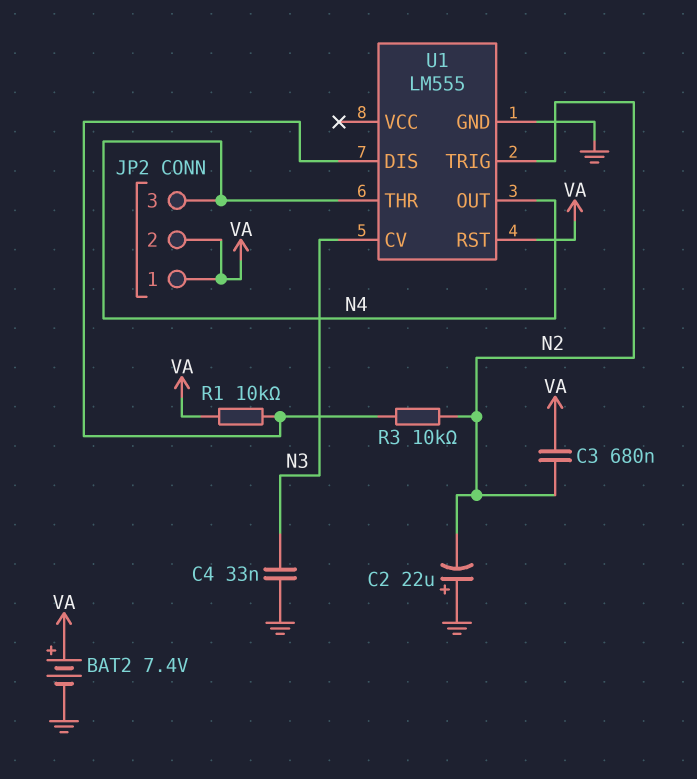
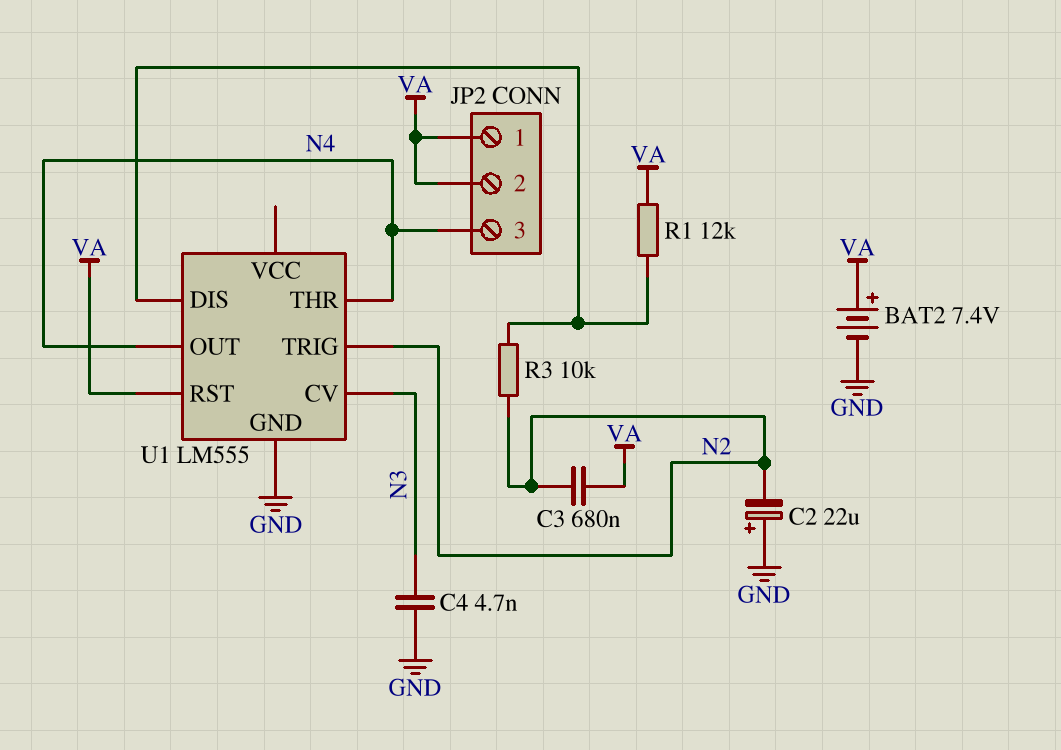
C4: 33nF (GND, N3) -> 4.7nF (GND, N3)
R1: 10k (U1/DIS, VA) -> 12k (U1/DIS, VA)

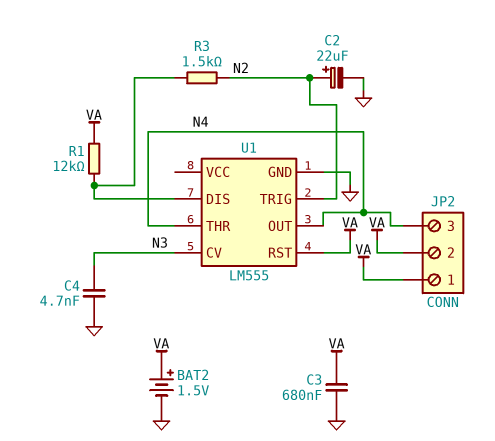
BAT2: 7.4V (plus VA, minus GND) -> 1.5V (plus VA, minus GND)
C2: 22uF (plus GND, minus N2) -> 22uF (plus N2, minus GND)
C3: 680nF (N2, VA) -> 680nF (GND, VA)
R3: 10k (N2, U1/DIS) -> 1.5k (N2, U1/DIS)

